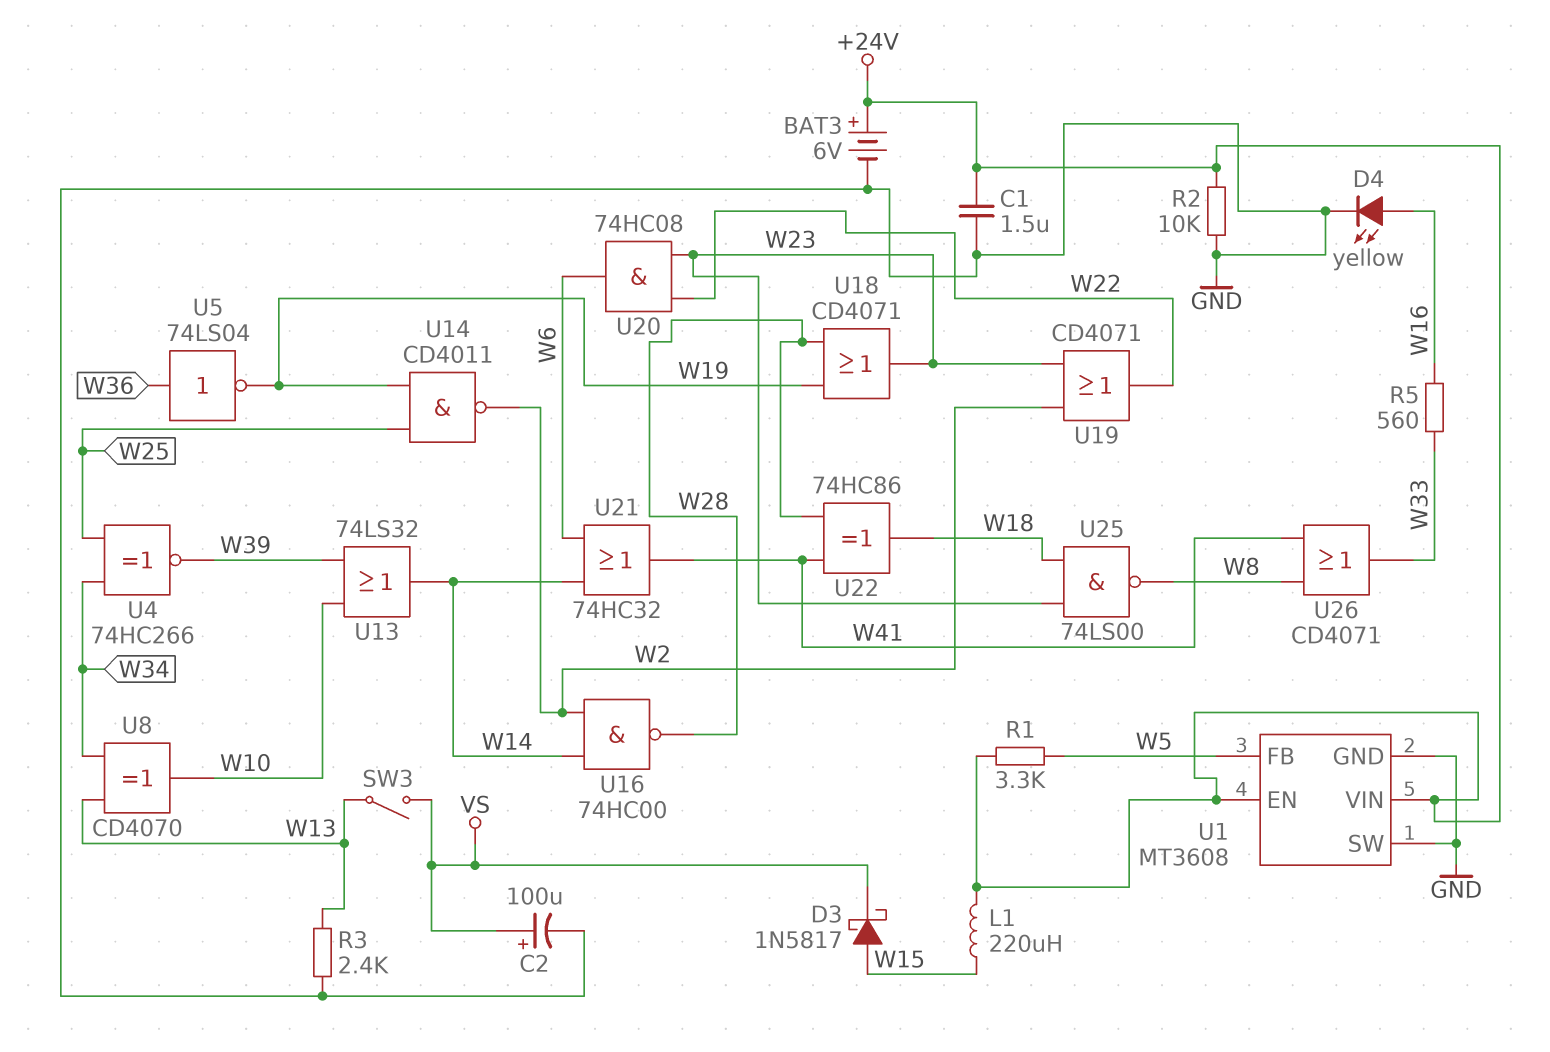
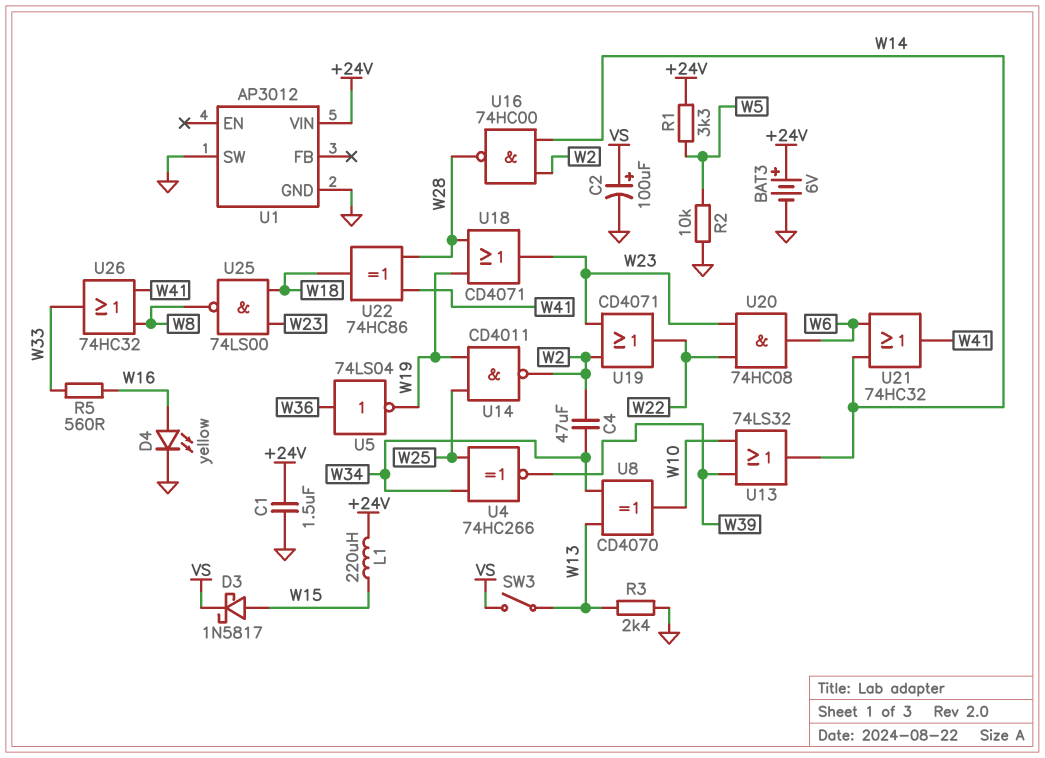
C4: none -> 47uF (W2, W34)
R2: 10k (+24V, GND) -> 10k (GND, W5)
U1: MT3608 -> AP3012
U1 pin EN: +24V -> none
U1 pin FB: W5 -> none
U26: OR CD4071 (in W8, in W41, out W33) -> OR 74HC32 (in W8, in W41, out W33)

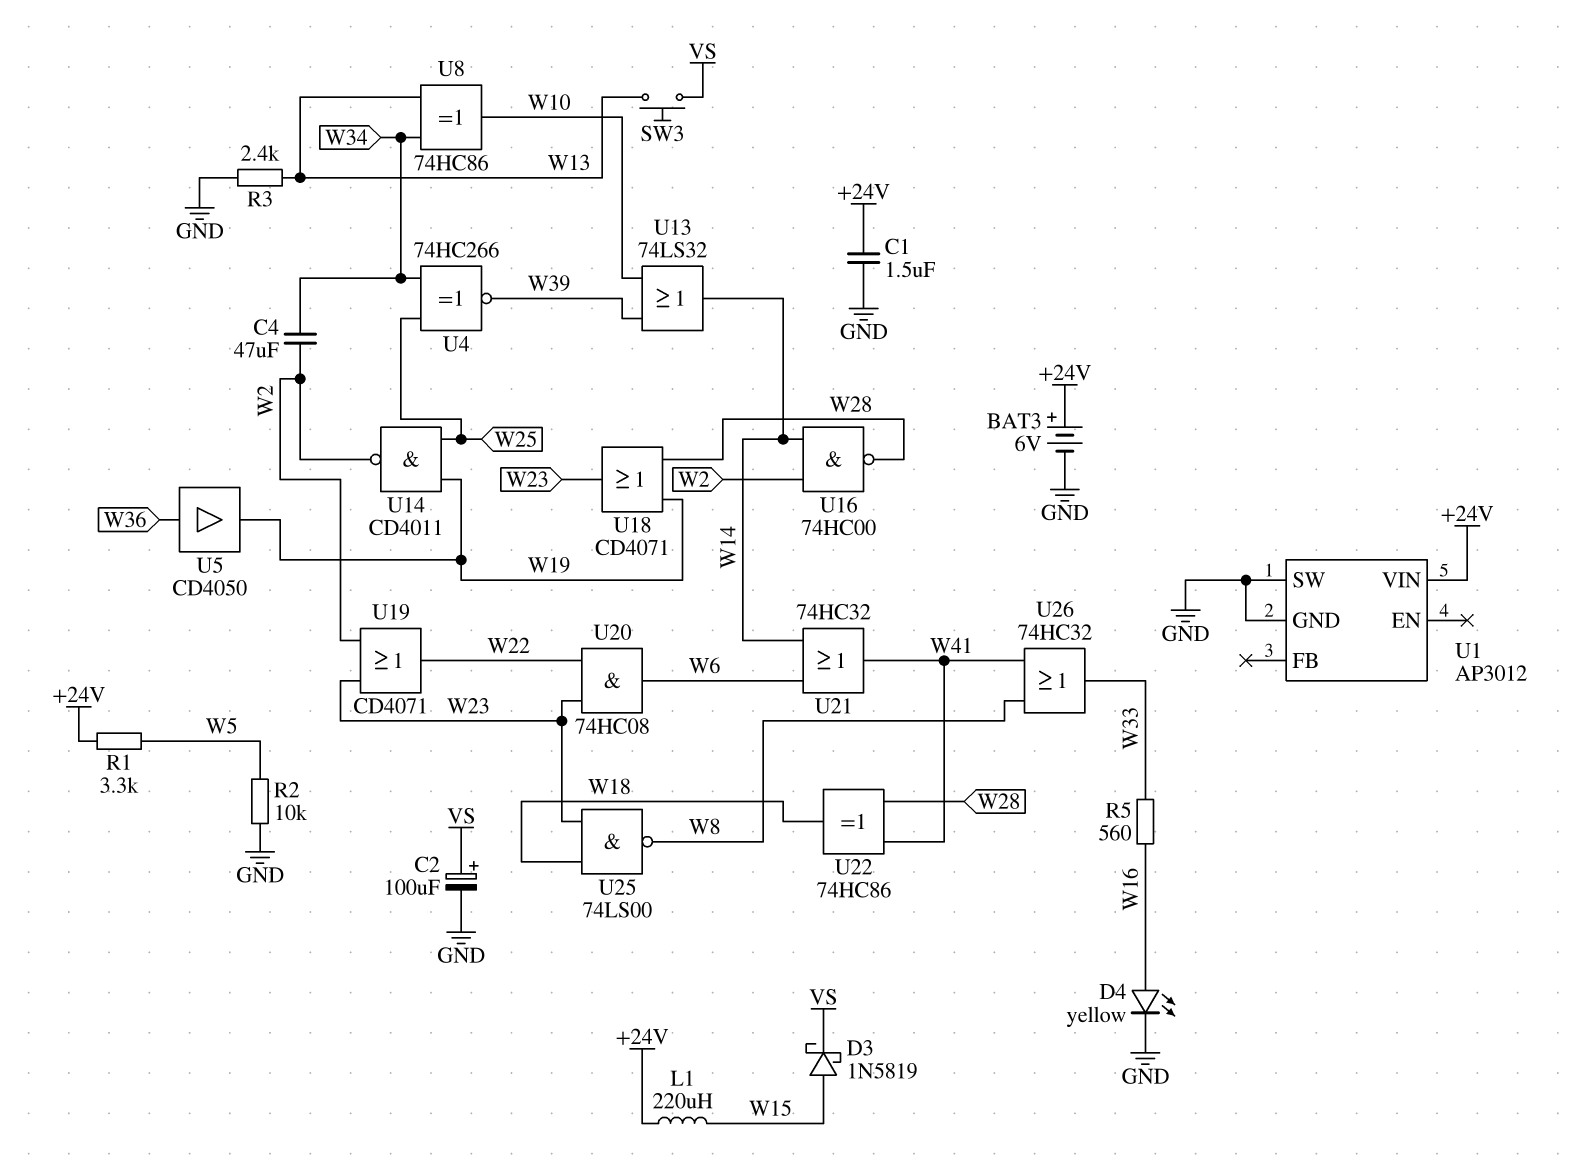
D3: schottky 1N5817 (A W15, K VS) -> schottky 1N5819 (A W15, K VS)
SW3: switch (VS, W13) -> button (VS, W13)
U5: NOT 74LS04 (in W36, out W19) -> buffer CD4050 (in W36, out W19)
U8: XOR CD4070 (in W13, in W34, out W10) -> XOR 74HC86 (in W13, in W34, out W10)

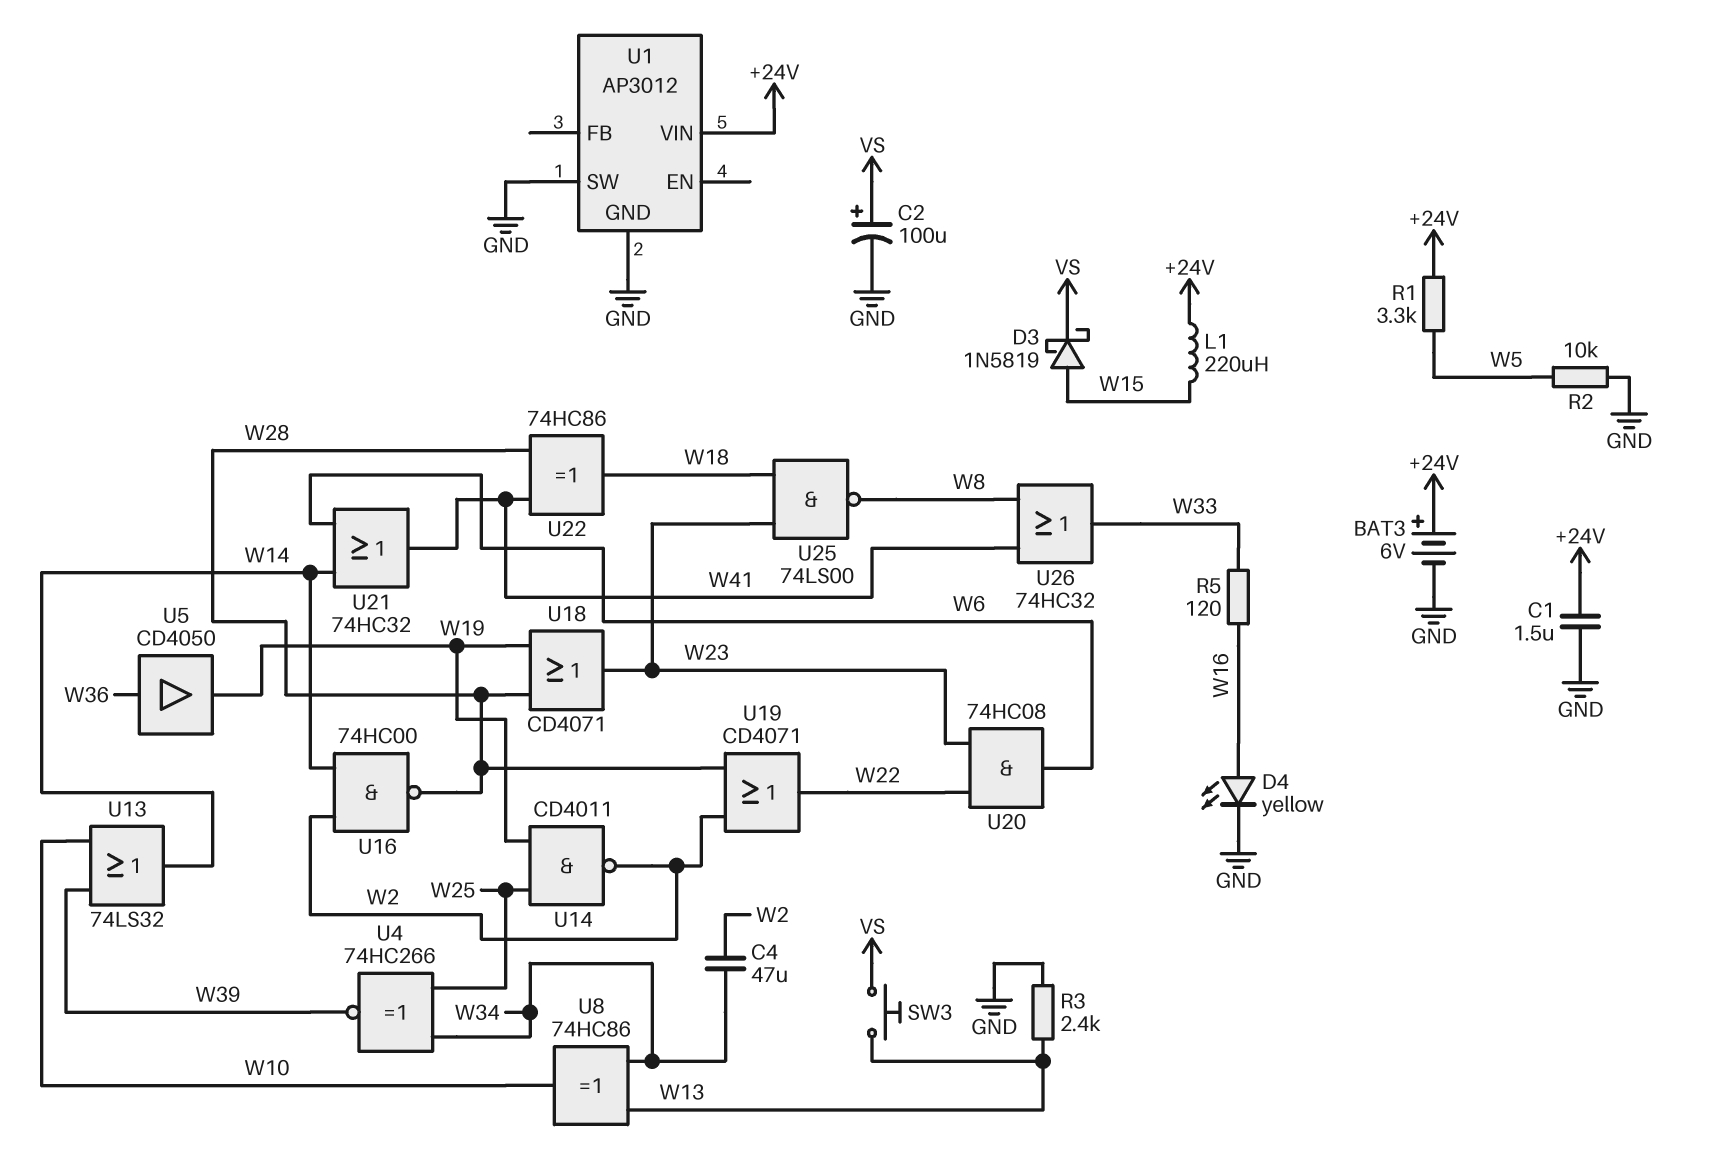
R5: 560 (W16, W33) -> 120 (W16, W33)
U19: OR CD4071 (in W2, in W23, out W22) -> OR CD4071 (in W2, in W28, out W22)

